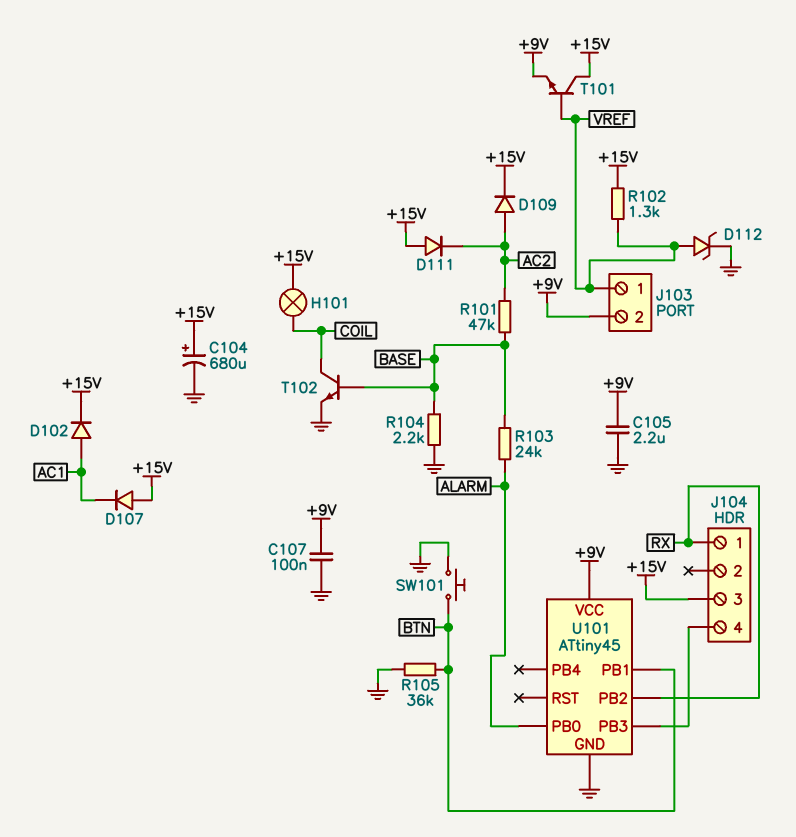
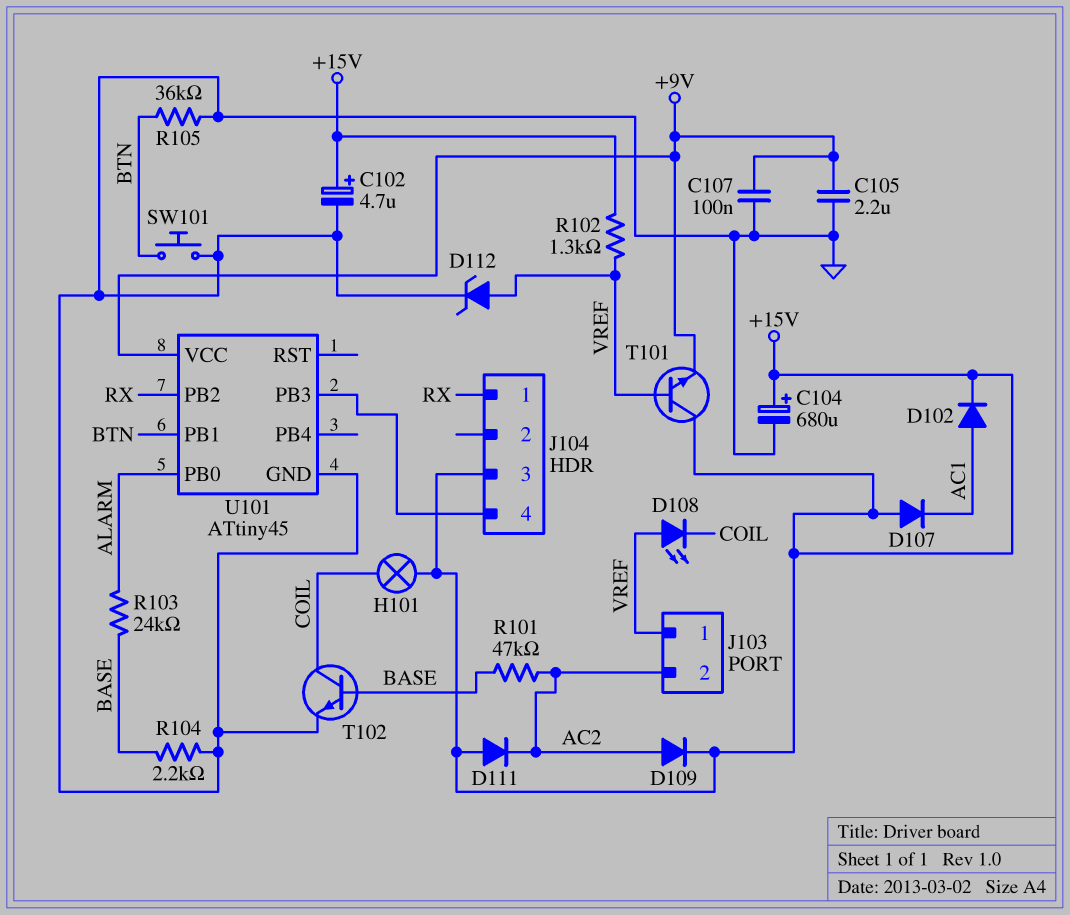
C102: none -> 4.7uF (plus +15V, minus GND)
D108: none -> LED (A VREF, K COIL)
J103 pin 2: +9V -> AC2

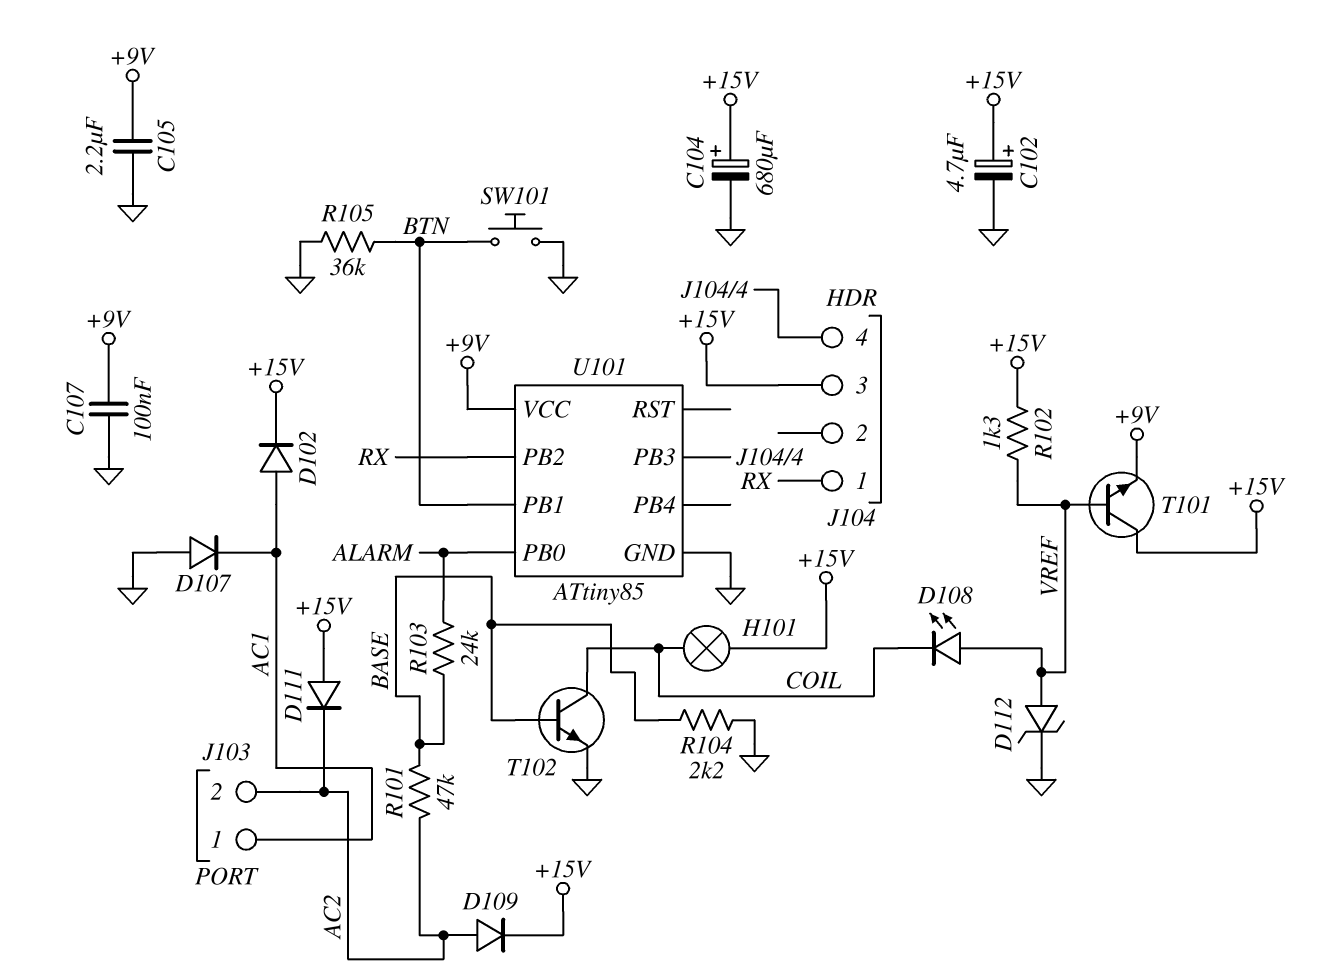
D107: diode (A +15V, K AC1) -> diode (A GND, K AC1)
J103 pin 1: VREF -> AC1
U101: ATtiny45 -> ATtiny85

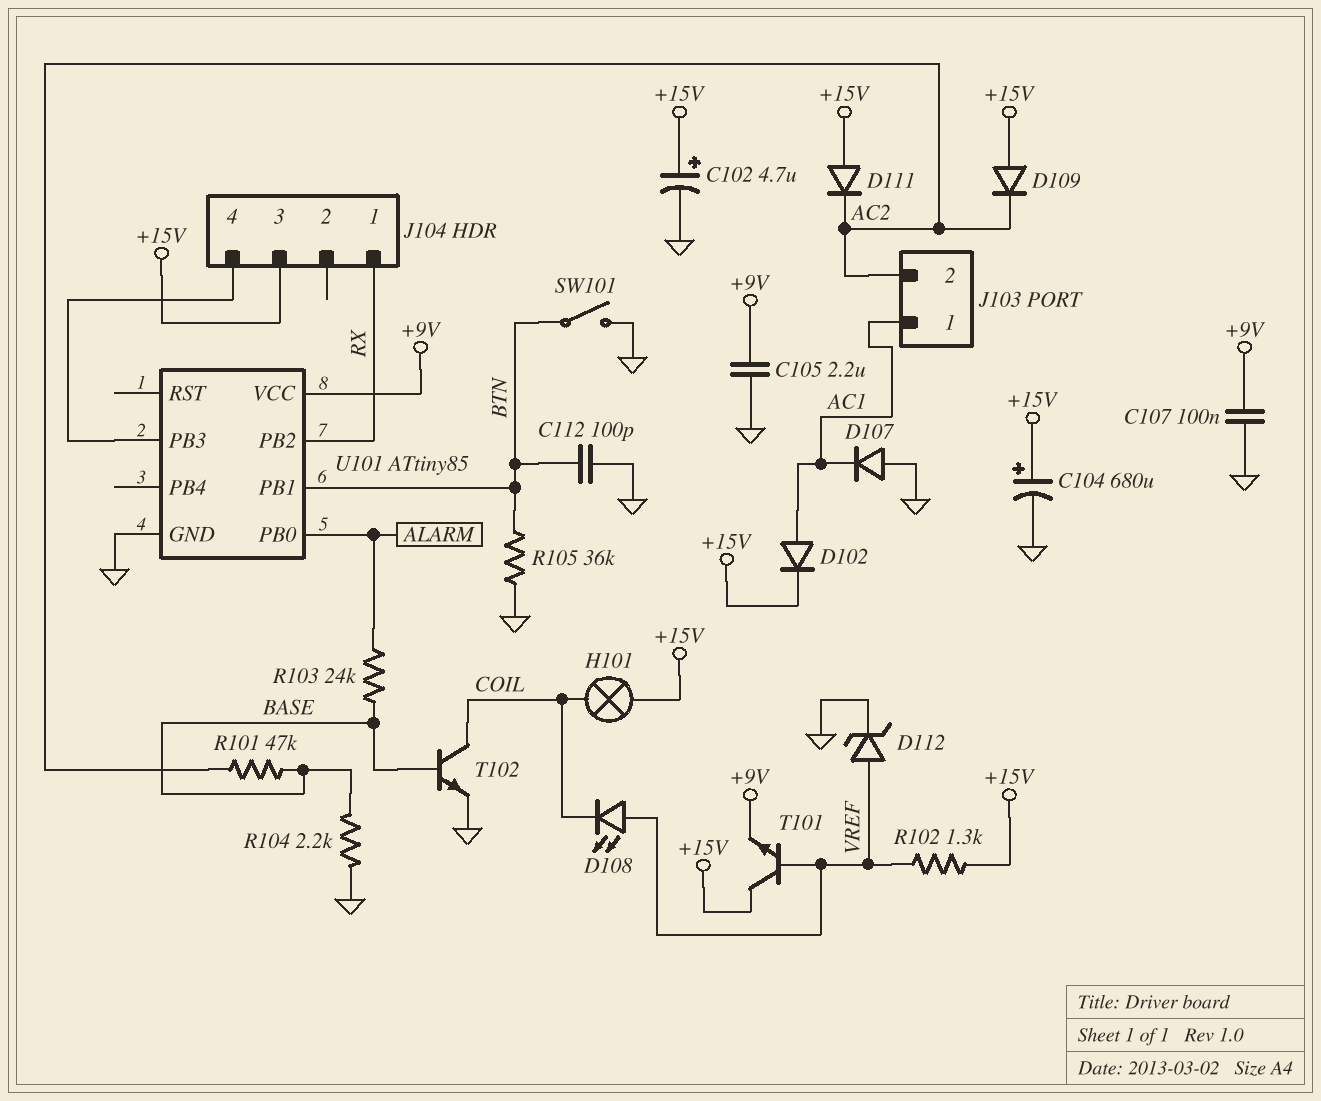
C112: none -> 100pF (BTN, GND)
D109: diode (A AC2, K +15V) -> diode (A +15V, K AC2)
SW101: button (BTN, GND) -> switch (BTN, GND)

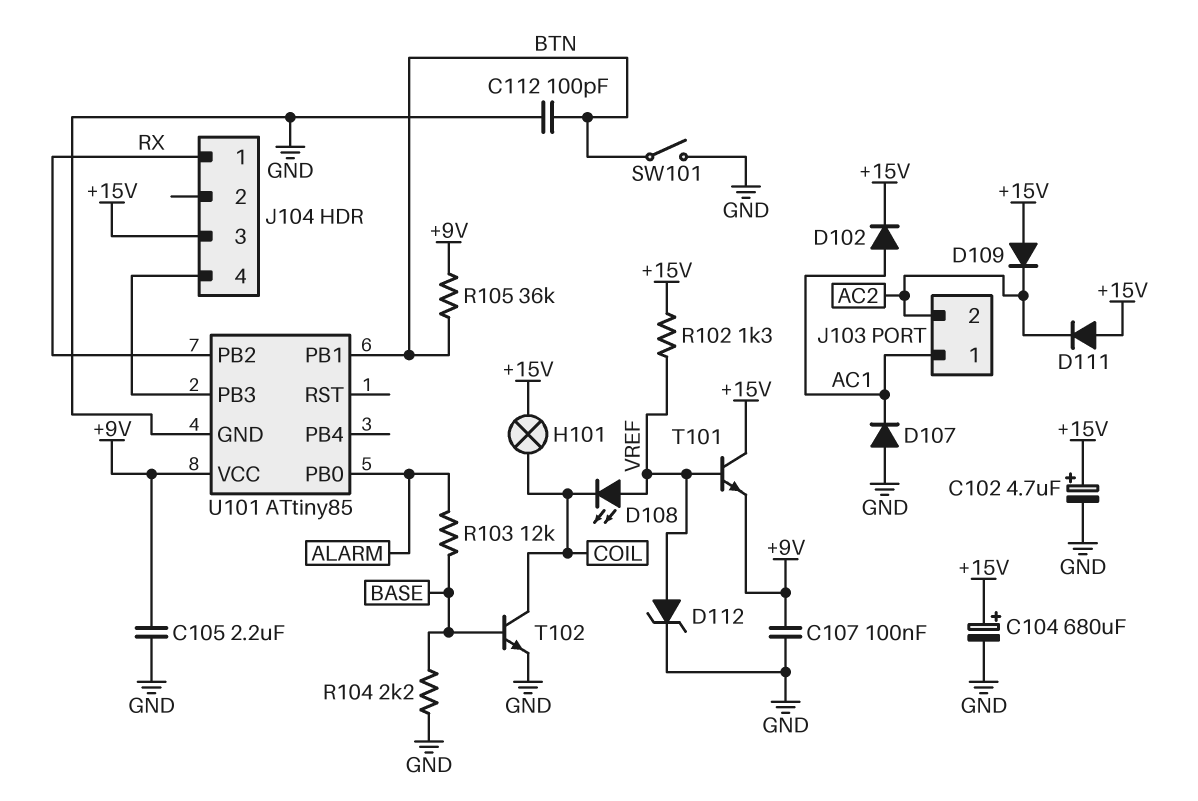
R101: 47k (AC2, BASE) -> none
R103: 24k (ALARM, BASE) -> 12k (ALARM, BASE)
R105: 36k (BTN, GND) -> 36k (+9V, BTN)

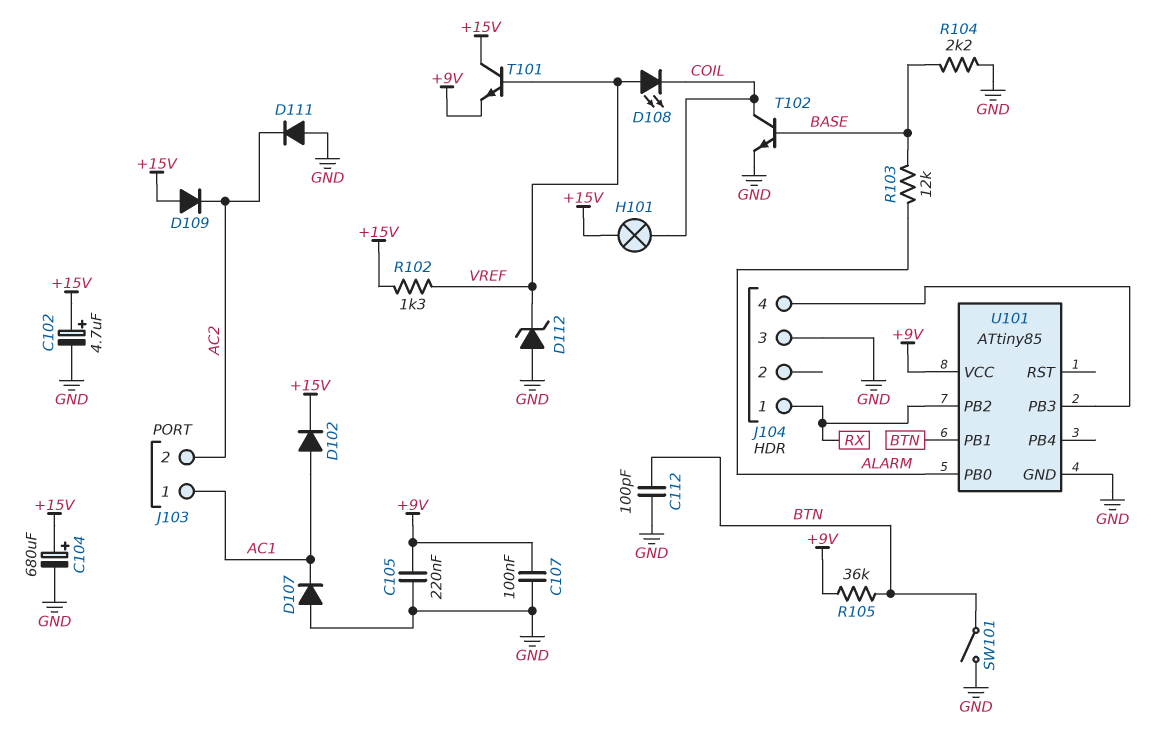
C105: 2.2uF (+9V, GND) -> 220nF (+9V, GND)
D111: diode (A +15V, K AC2) -> diode (A GND, K AC2)
D112: zener (A VREF, K GND) -> zener (A GND, K VREF)
J104 pin 3: +15V -> GND

